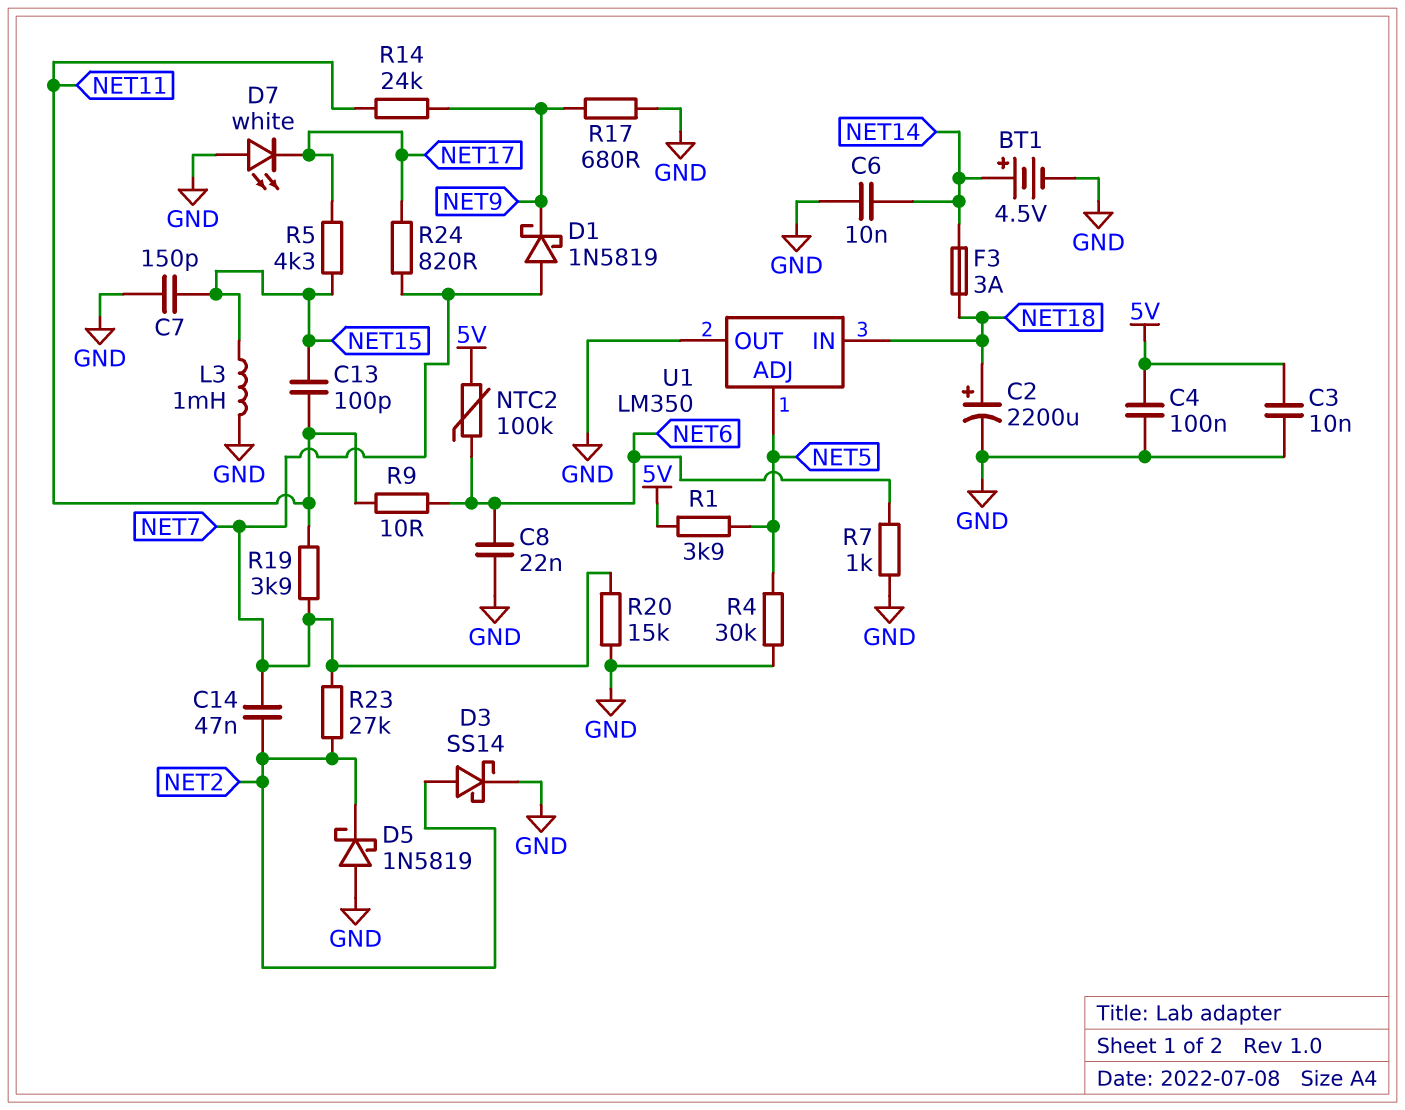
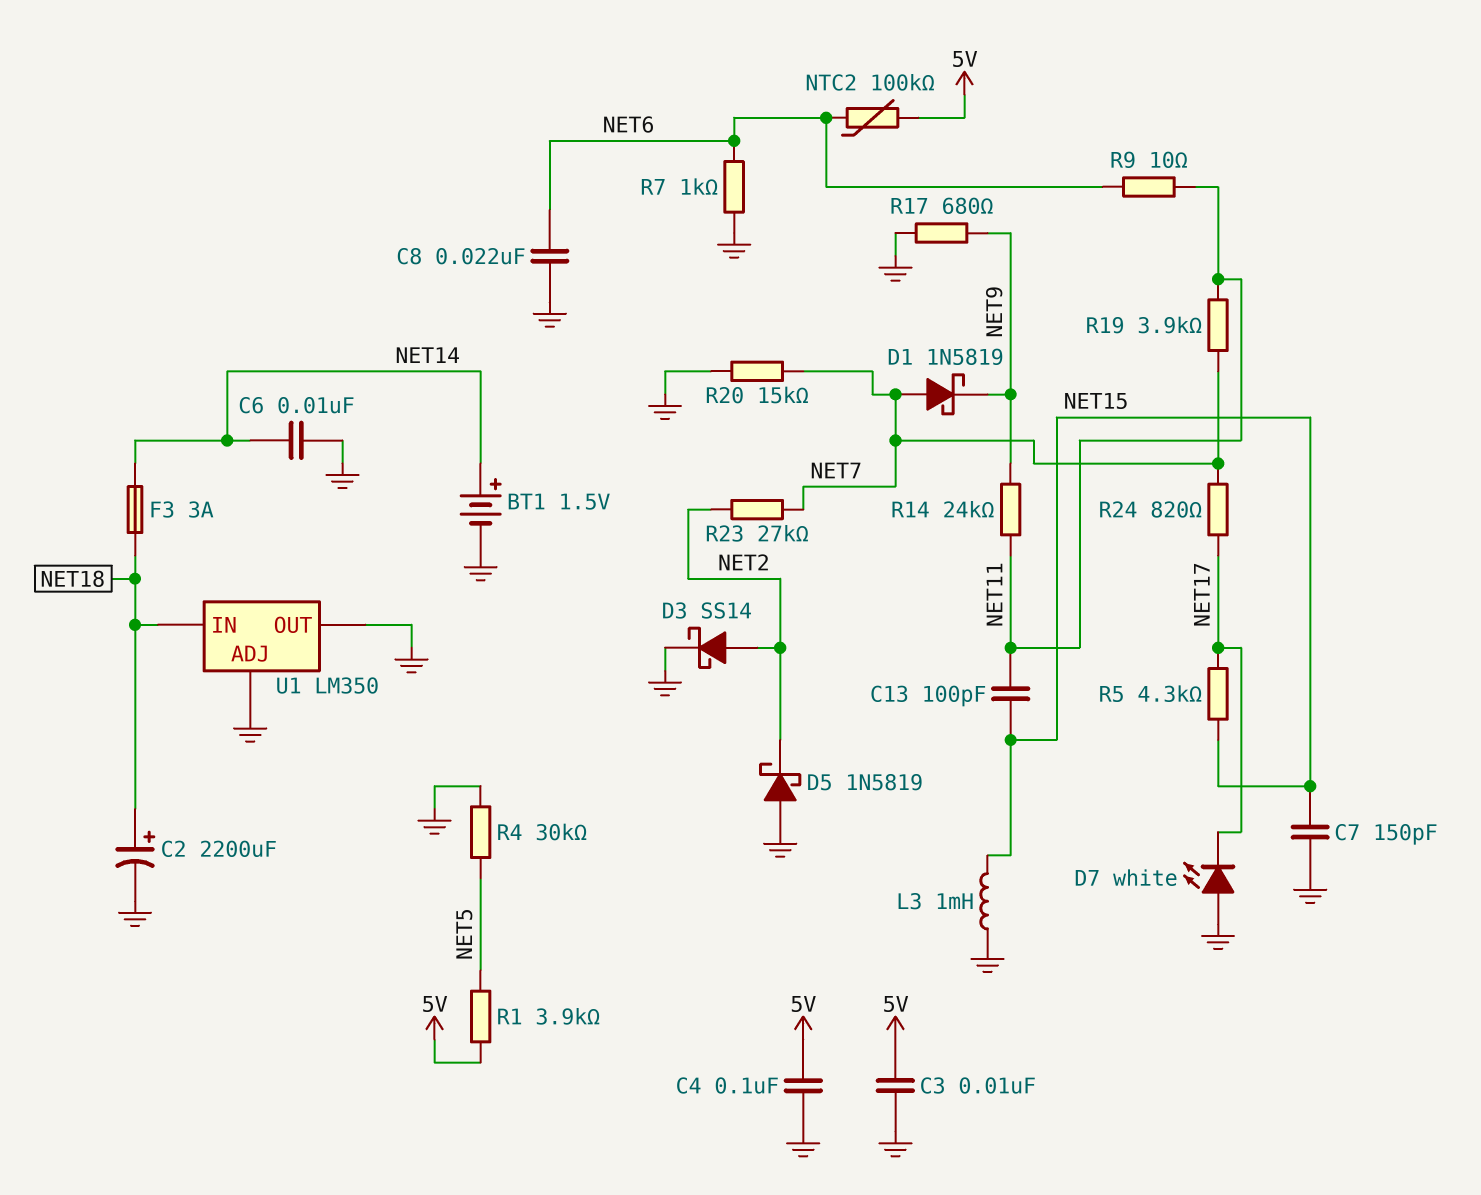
BT1: 4.5V (plus NET14, minus GND) -> 1.5V (plus NET14, minus GND)
C14: 47nF (NET2, NET7) -> none
U1 pin ADJ: NET5 -> GND

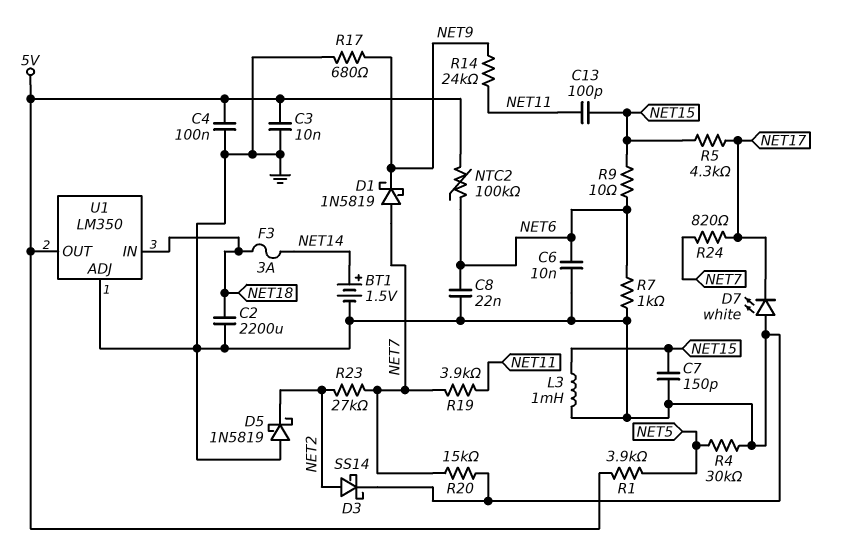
C2: 2200uF (plus NET18, minus GND) -> 2200uF (GND, NET18)
C6: 10nF (GND, NET14) -> 10nF (GND, NET6)
R9: 10 (NET6, NET11) -> 10 (NET6, NET15)
U1 pin OUT: GND -> 5V

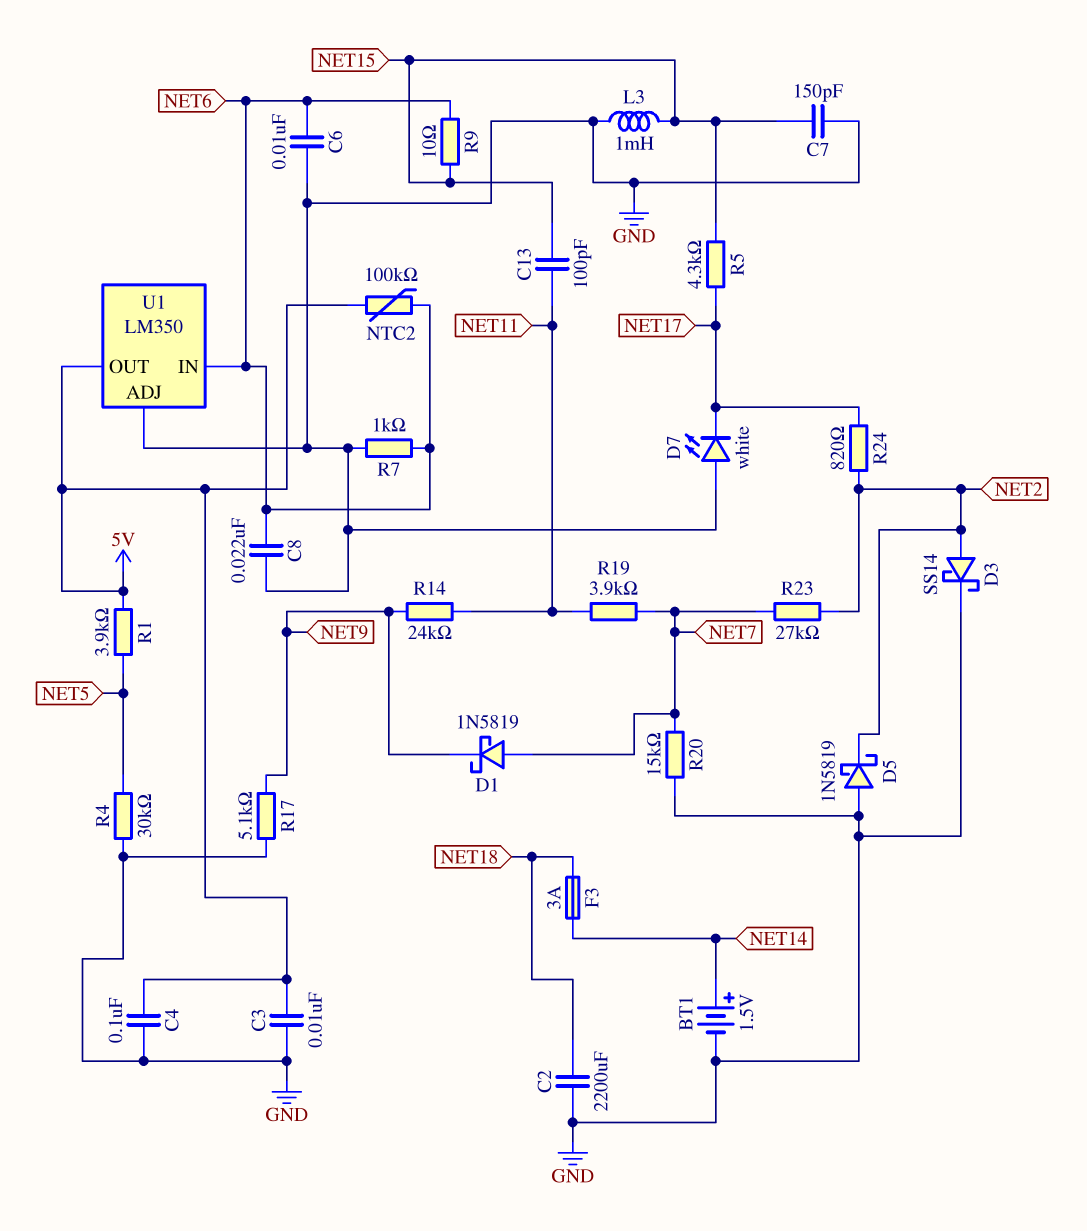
R17: 680 (GND, NET9) -> 5.1k (GND, NET9)
R24: 820 (NET7, NET17) -> 820 (NET2, NET17)
U1 pin IN: NET18 -> NET6

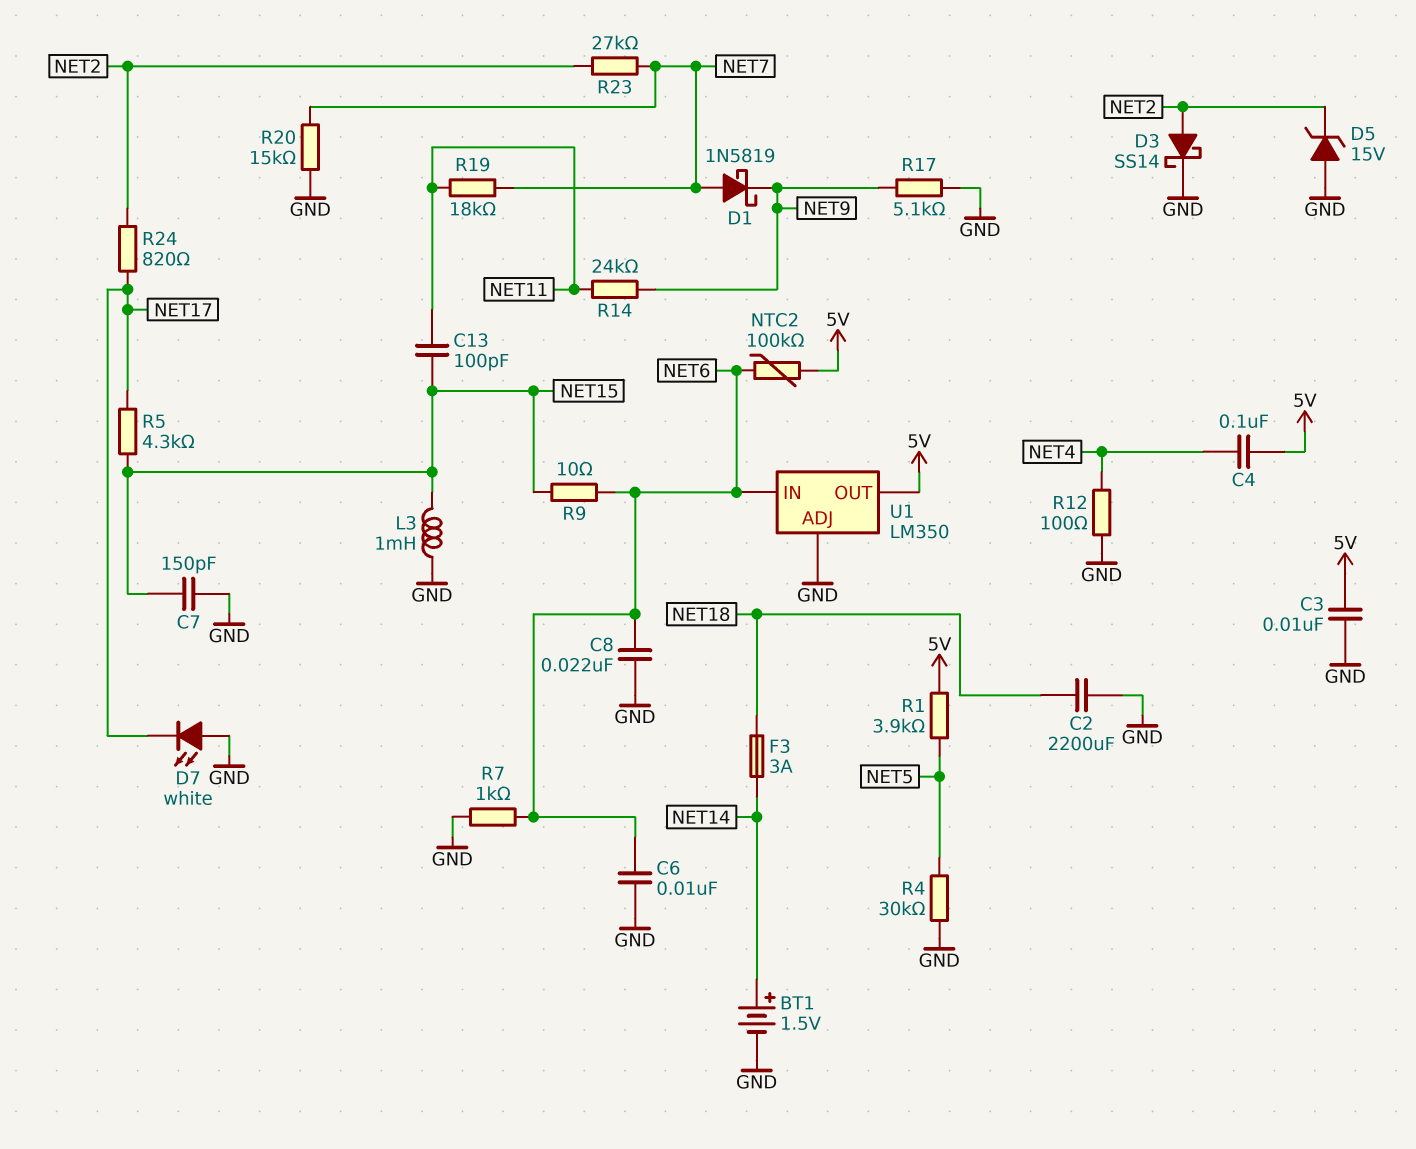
C4: 100nF (5V, GND) -> 100nF (5V, NET4)
D5: schottky 1N5819 (A GND, K NET2) -> zener 15V (A GND, K NET2)
R12: none -> 100 (GND, NET4)
R19: 3.9k (NET7, NET11) -> 18k (NET7, NET11)

